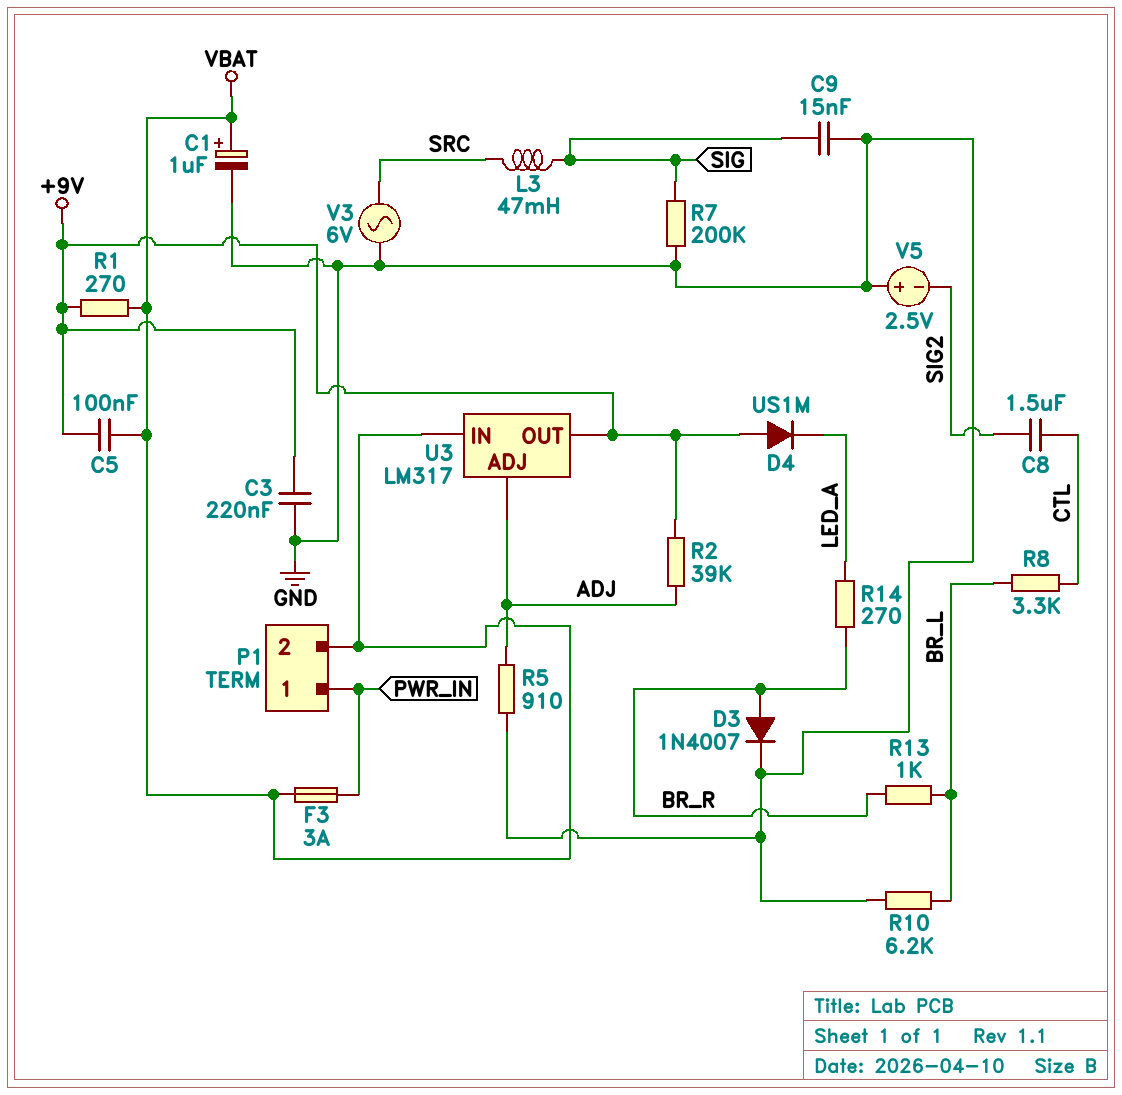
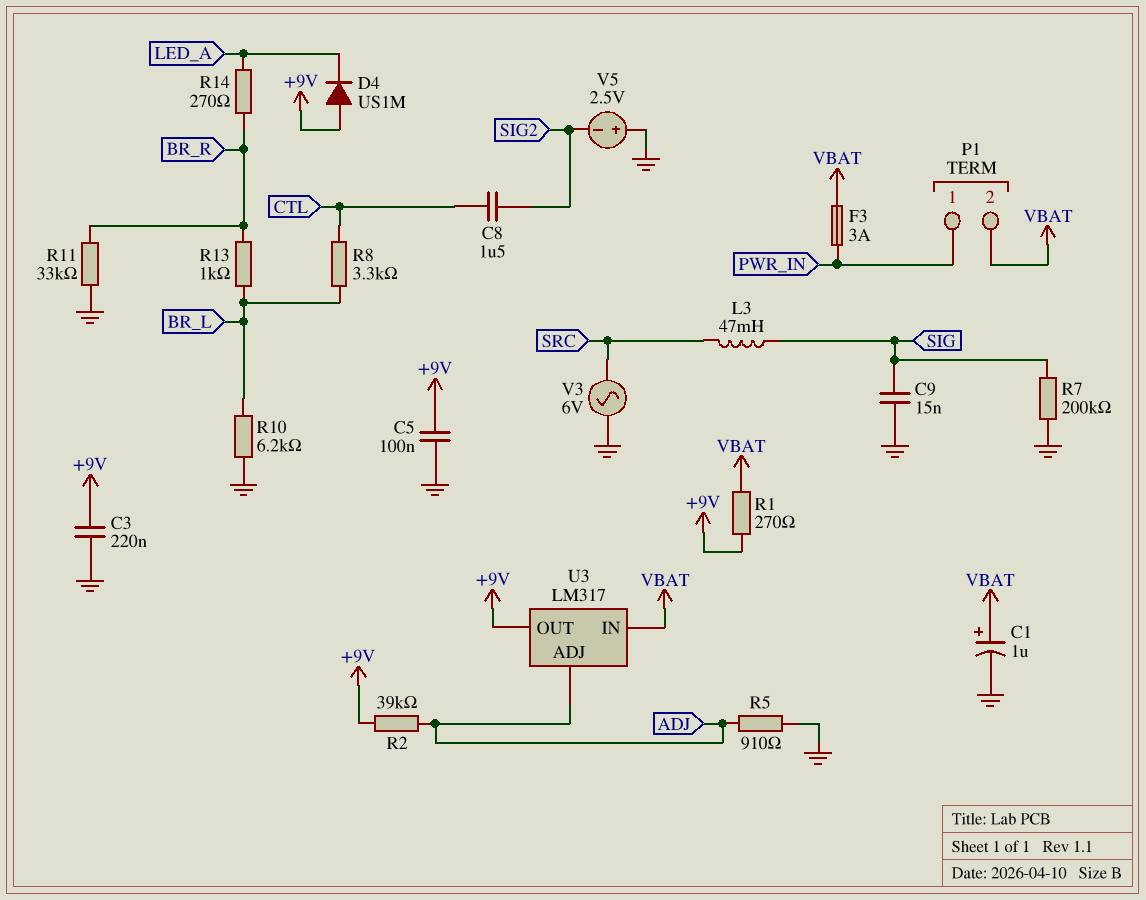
C5: 100nF (+9V, VBAT) -> 100nF (+9V, GND)
D3: diode 1N4007 (A BR_R, K GND) -> none
R11: none -> 33k (BR_R, GND)

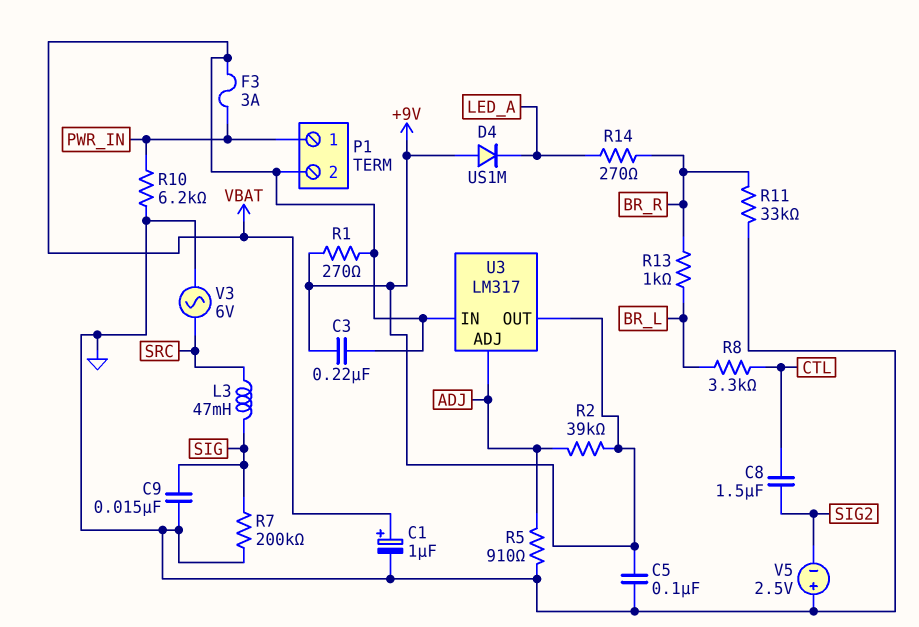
C3: 220nF (+9V, GND) -> 220nF (+9V, VBAT)
R10: 6.2k (BR_L, GND) -> 6.2k (GND, PWR_IN)

